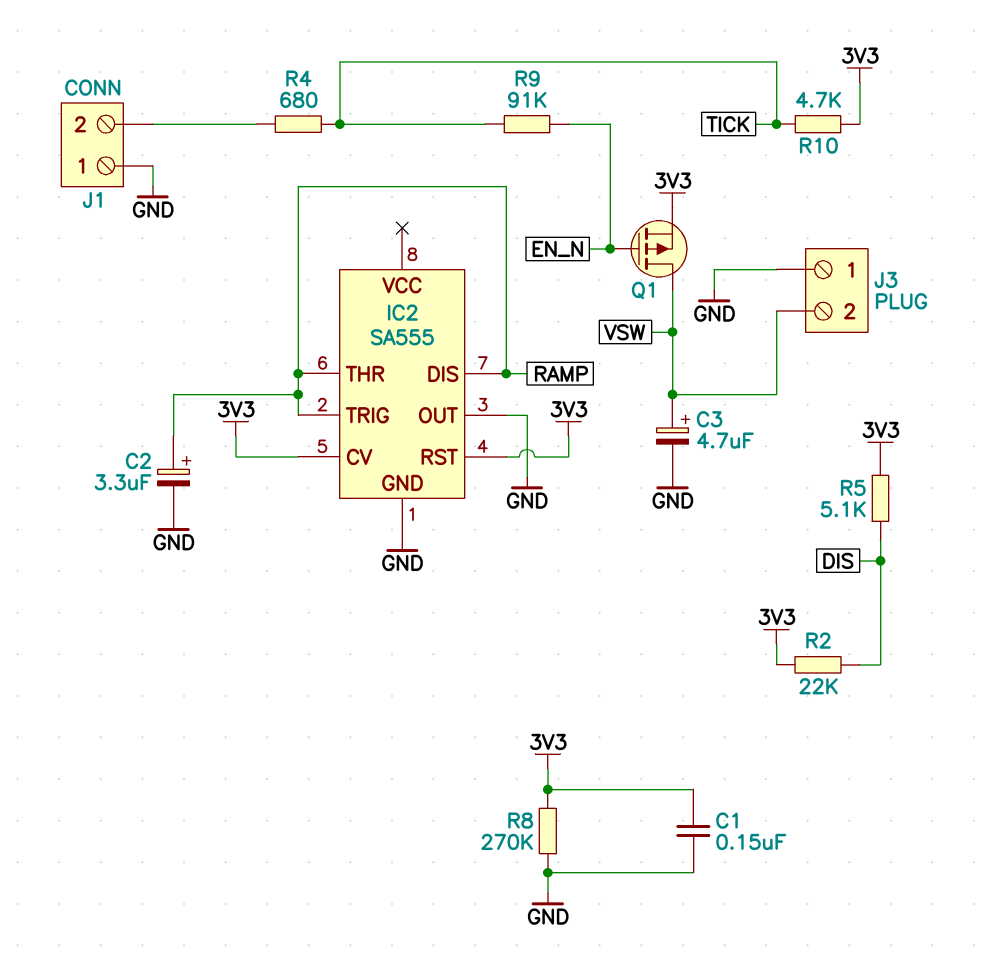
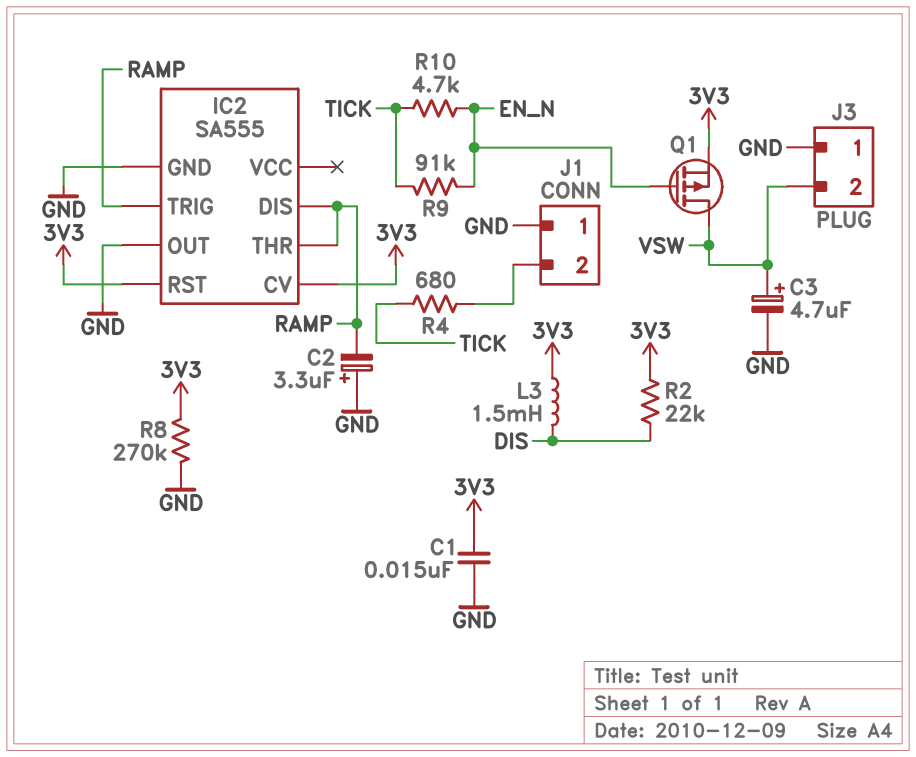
C1: 150nF (3V3, GND) -> 15nF (3V3, GND)
C2: 3.3uF (plus RAMP, minus GND) -> 3.3uF (plus GND, minus RAMP)
L3: none -> 1.5mH (3V3, DIS)
R5: 5.1k (3V3, DIS) -> none
R10: 4.7k (3V3, TICK) -> 4.7k (EN_N, TICK)

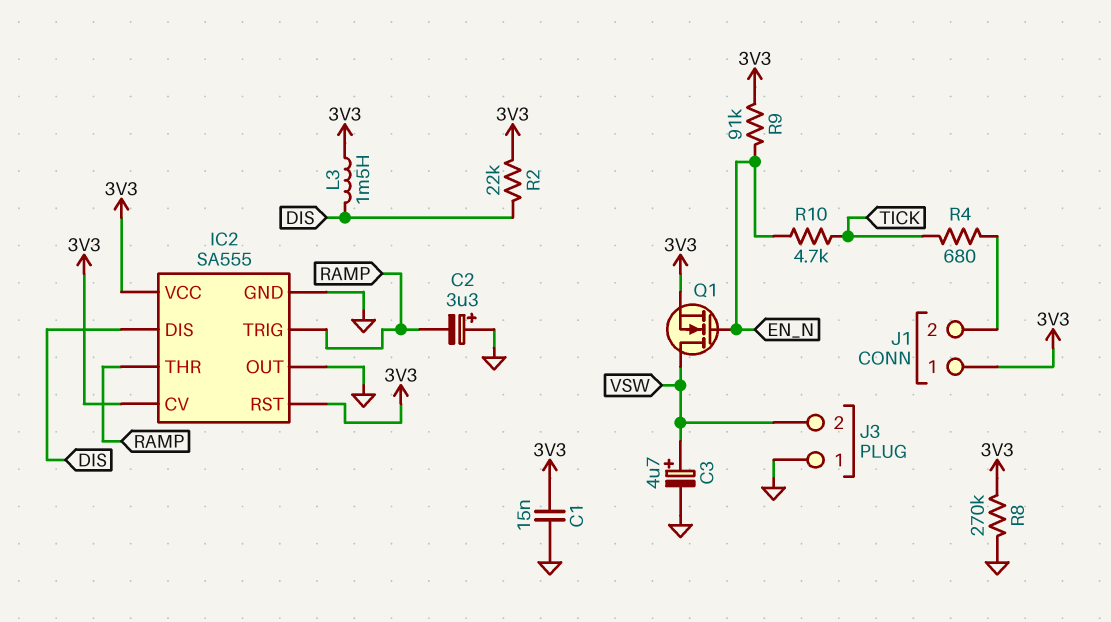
IC2 pin DIS: RAMP -> DIS
IC2 pin VCC: none -> 3V3
J1 pin 1: GND -> 3V3
Q1: PMOS (G EN_N, D VSW, S 3V3) -> NMOS (G EN_N, D VSW, S 3V3)
R9: 91k (EN_N, TICK) -> 91k (3V3, EN_N)

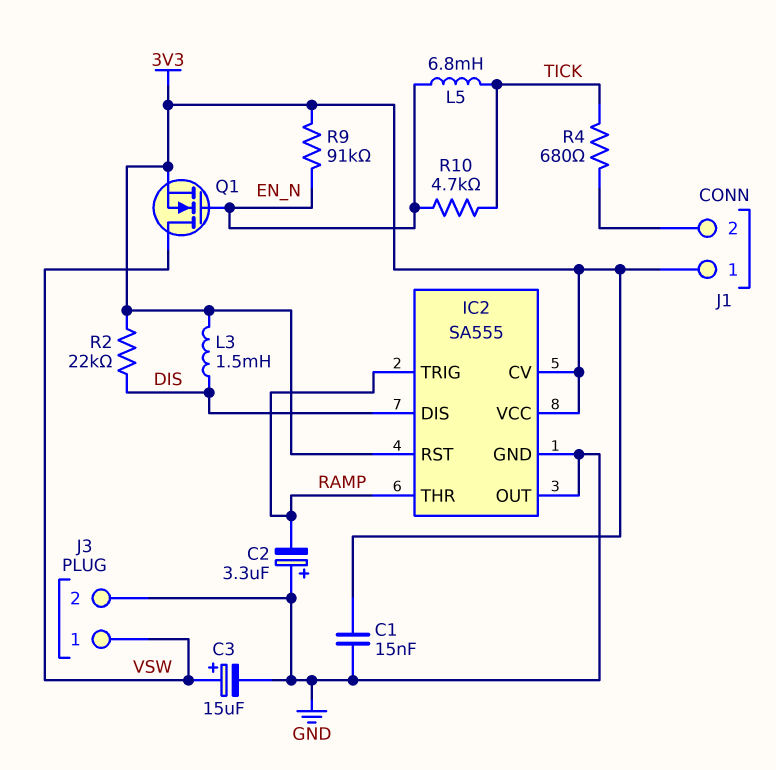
C3: 4.7uF (plus VSW, minus GND) -> 15uF (plus VSW, minus GND)
J3 pin 1: GND -> VSW
J3 pin 2: VSW -> GND
L5: none -> 6.8mH (EN_N, TICK)
R8: 270k (3V3, GND) -> none

